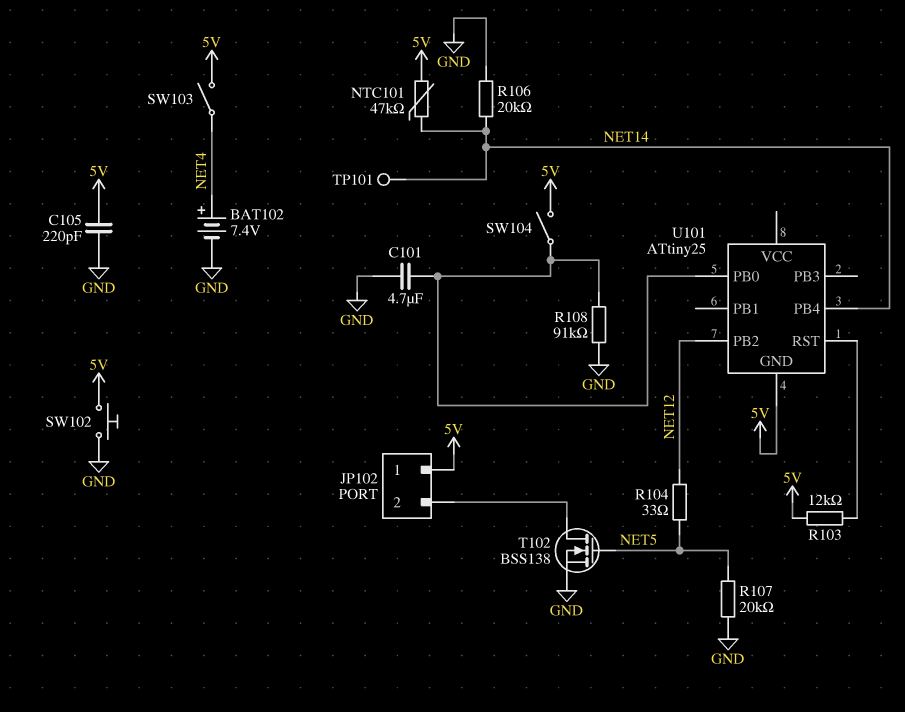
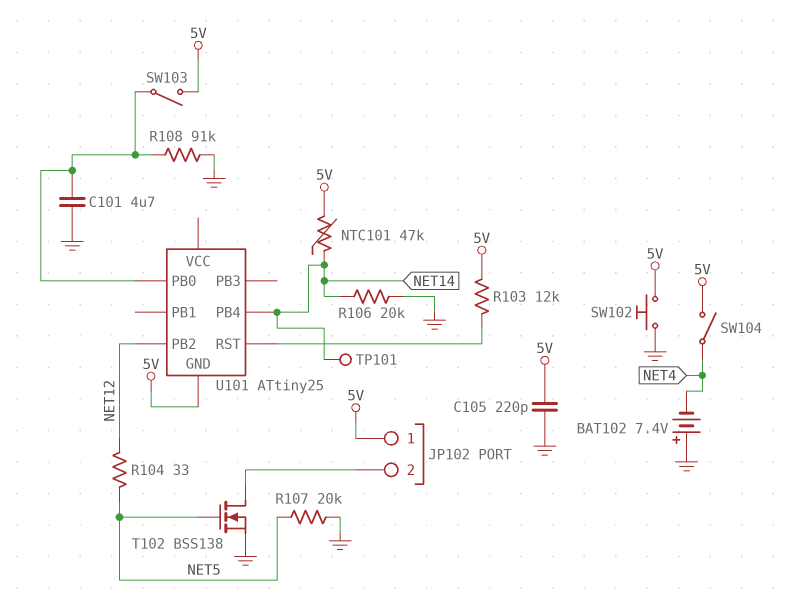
BAT102: 7.4V (plus NET4, minus GND) -> 7.4V (plus GND, minus NET4)
SW103: switch (5V, NET4) -> switch (5V, U101/PB0)
SW104: switch (5V, U101/PB0) -> switch (5V, NET4)

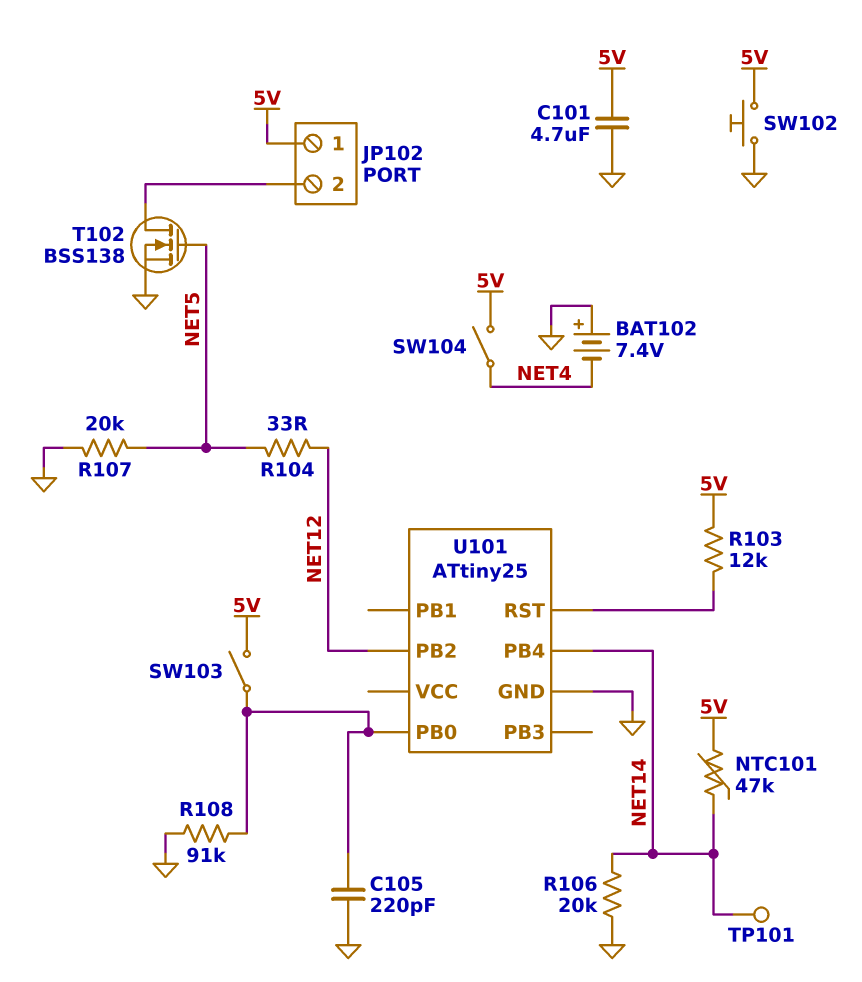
C101: 4.7uF (GND, U101/PB0) -> 4.7uF (5V, GND)
C105: 220pF (5V, GND) -> 220pF (GND, U101/PB0)
U101 pin GND: 5V -> GND

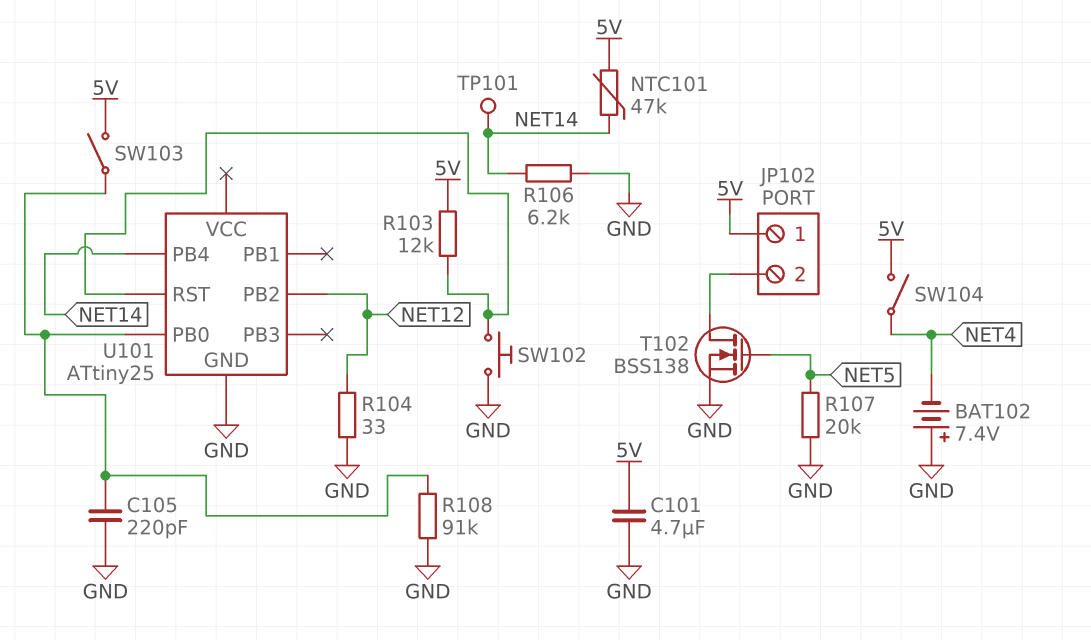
R104: 33 (NET5, NET12) -> 33 (GND, NET12)
R106: 20k (GND, NET14) -> 6.2k (GND, NET14)
SW102: button (5V, GND) -> button (GND, U101/RST)

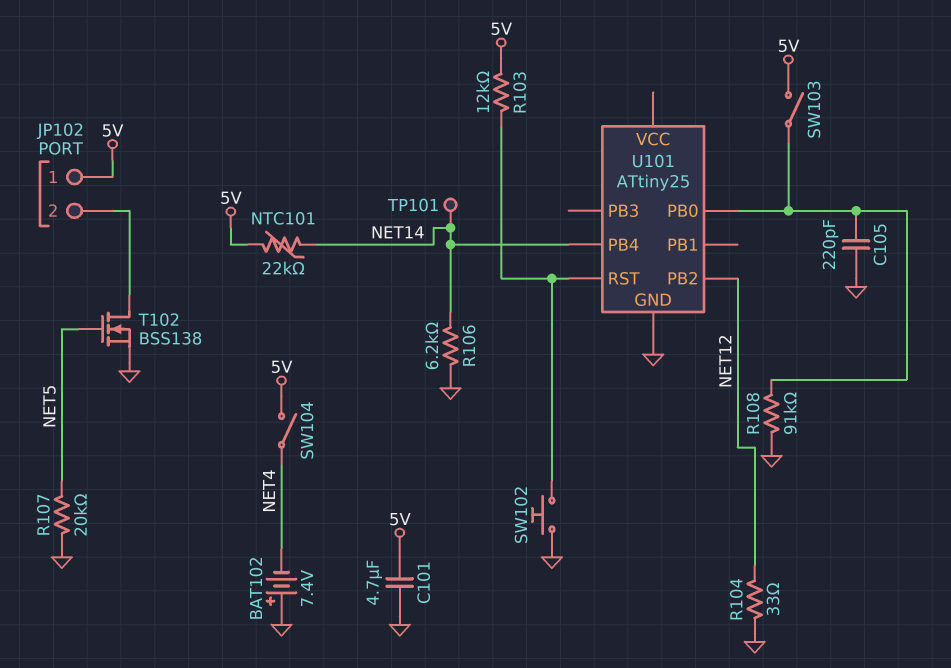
NTC101: 47k (5V, NET14) -> 22k (5V, NET14)

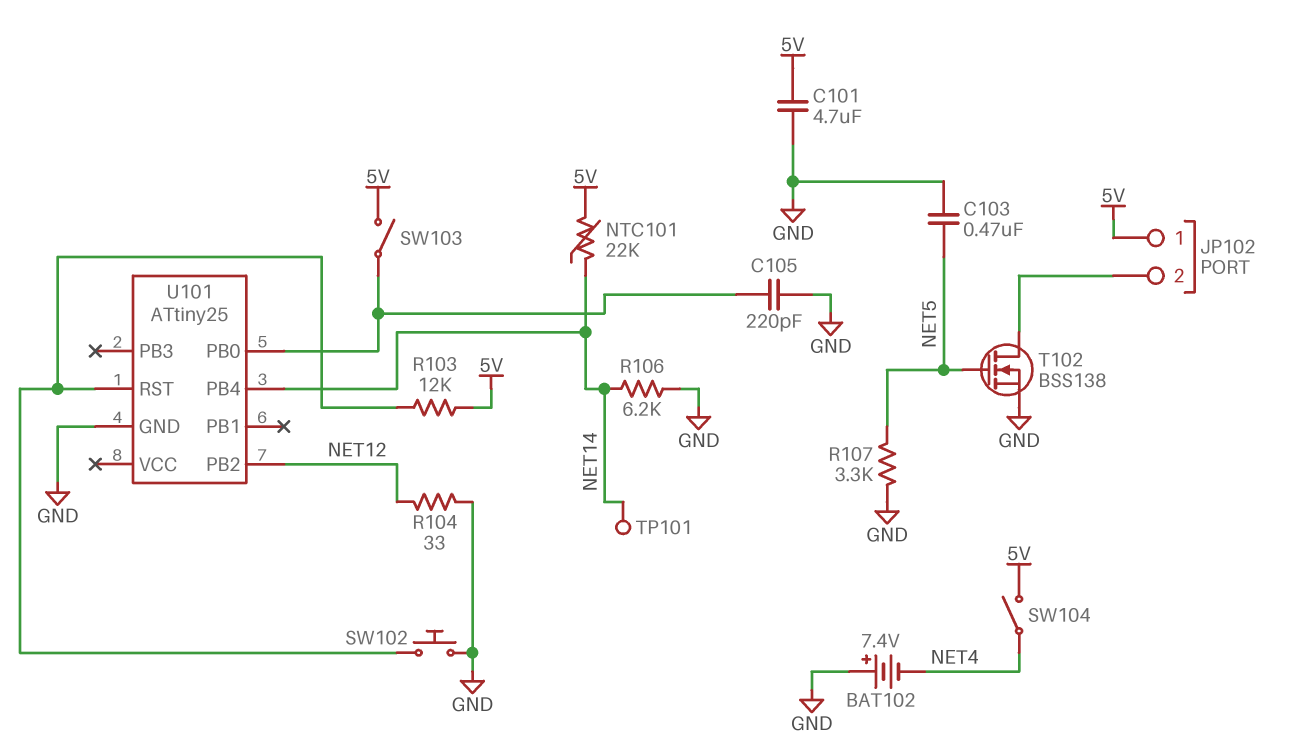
C103: none -> 470nF (GND, NET5)
R107: 20k (GND, NET5) -> 3.3k (GND, NET5)
R108: 91k (GND, U101/PB0) -> none

